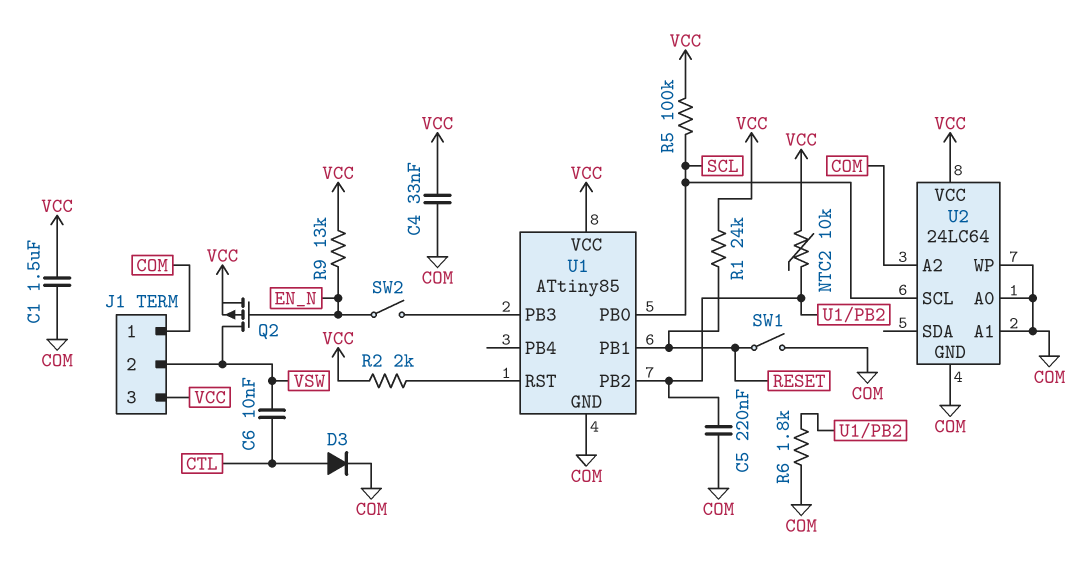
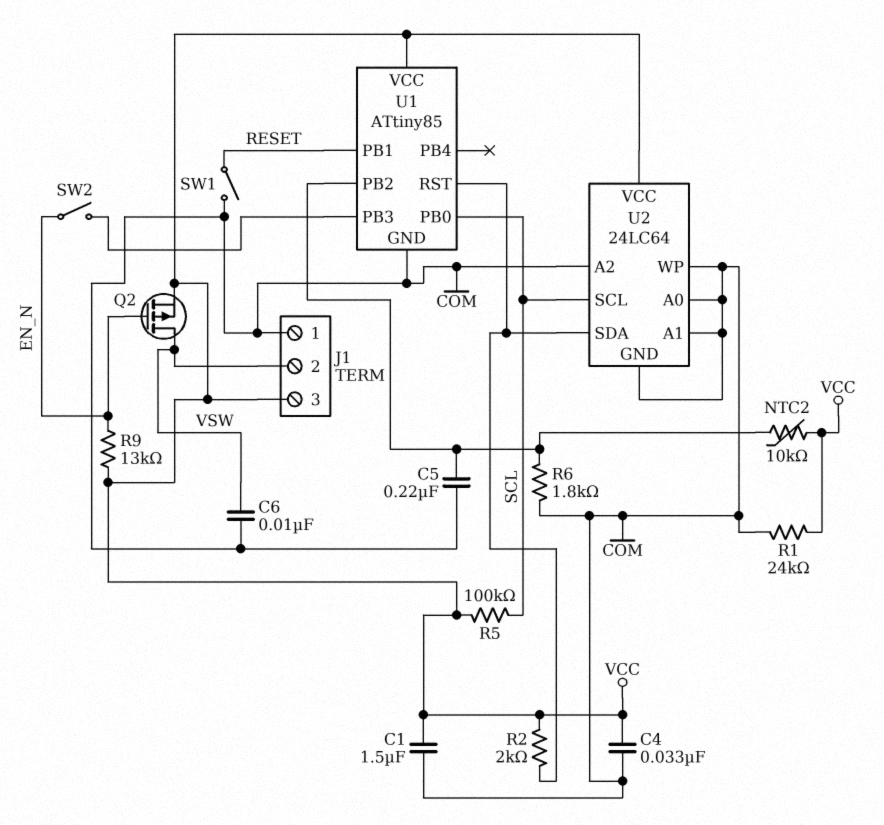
C6: 10nF (CTL, VSW) -> 10nF (COM, VSW)
D3: diode (A CTL, K COM) -> none
R1: 24k (RESET, VCC) -> 24k (COM, VCC)
U2 pin SDA: none -> U1/RST

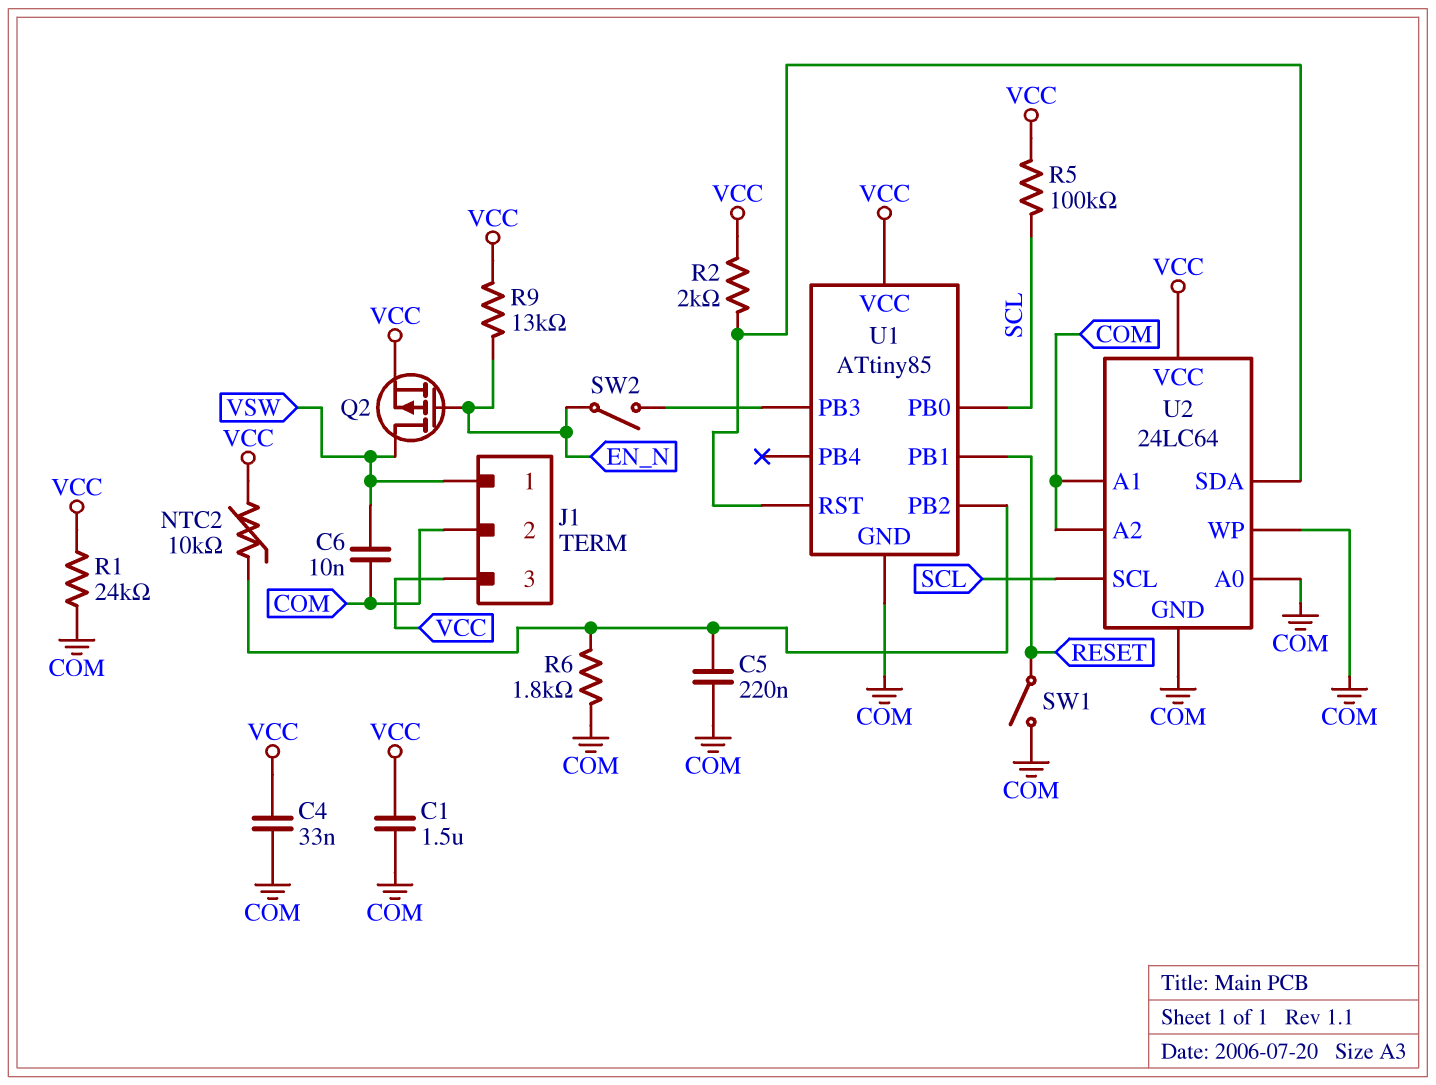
J1 pin 1: COM -> VSW
J1 pin 2: VSW -> COM

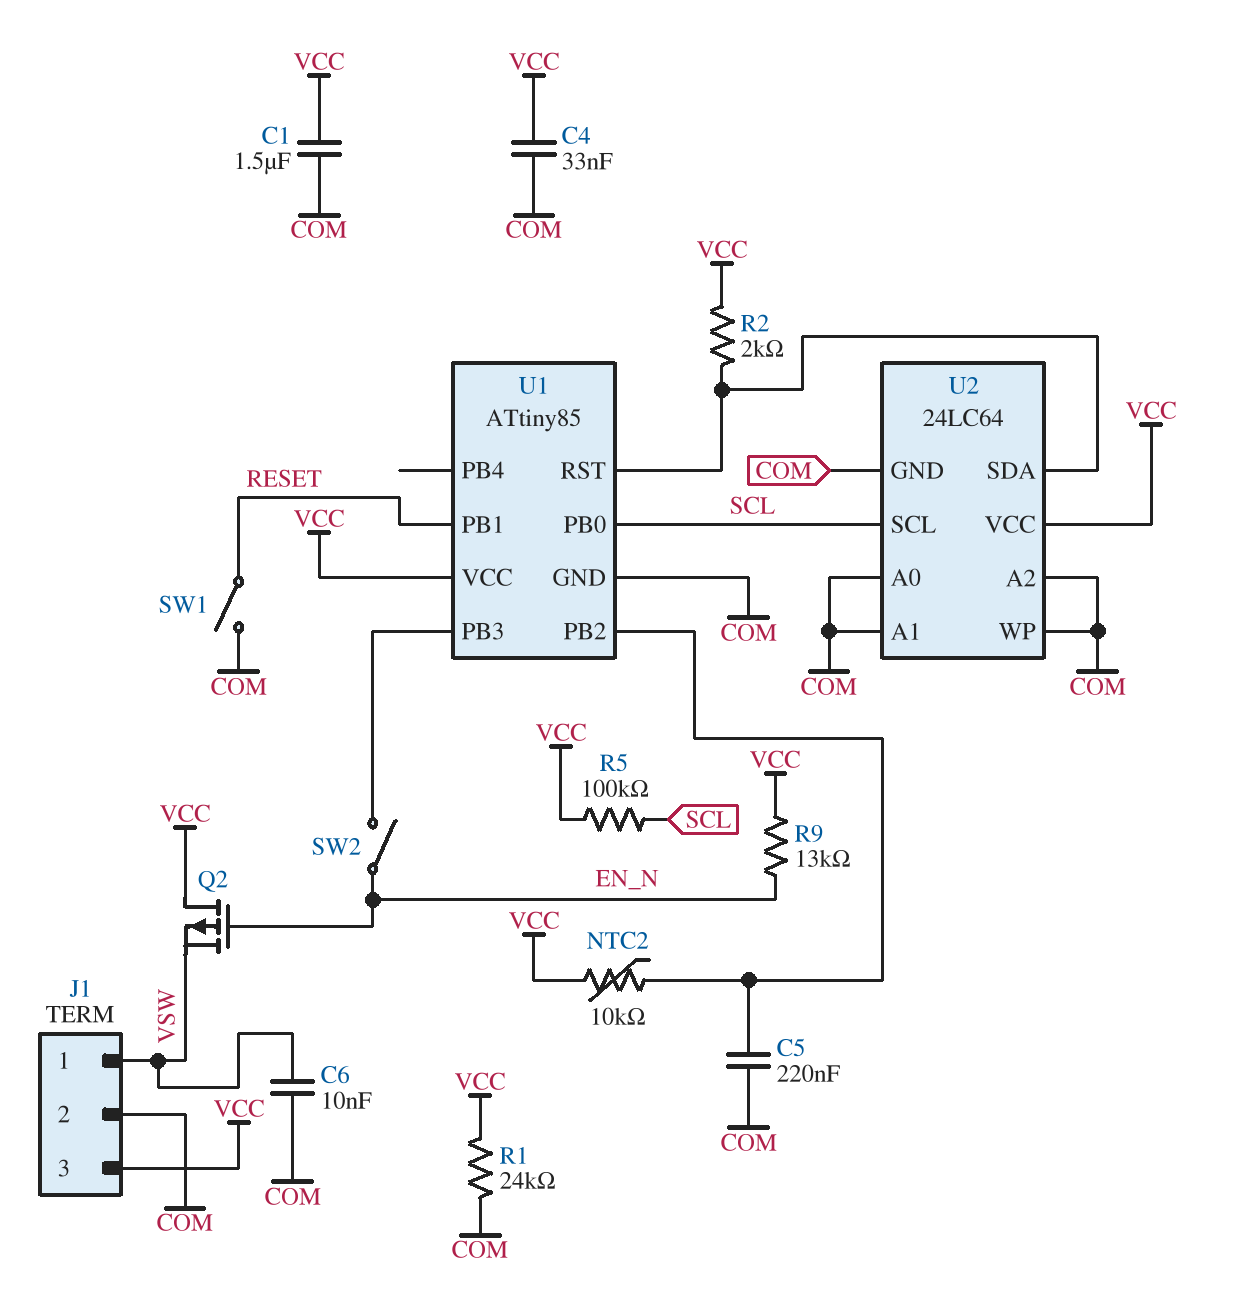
Q2: PMOS (G EN_N, D VSW, S VCC) -> PMOS (G EN_N, D VCC, S VSW)
R6: 1.8k (COM, U1/PB2) -> none

